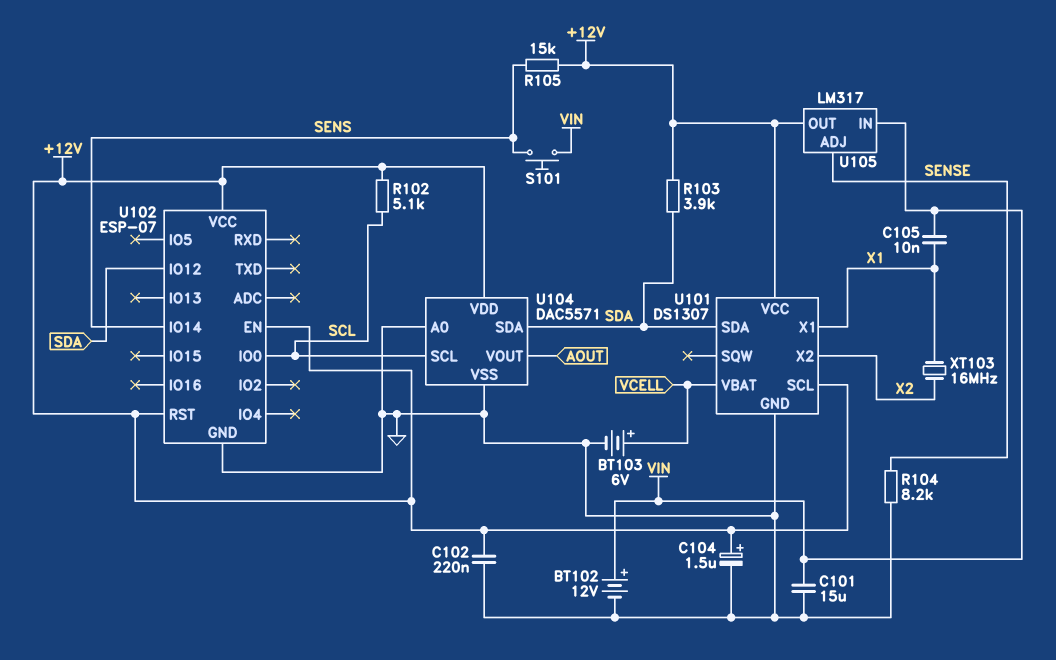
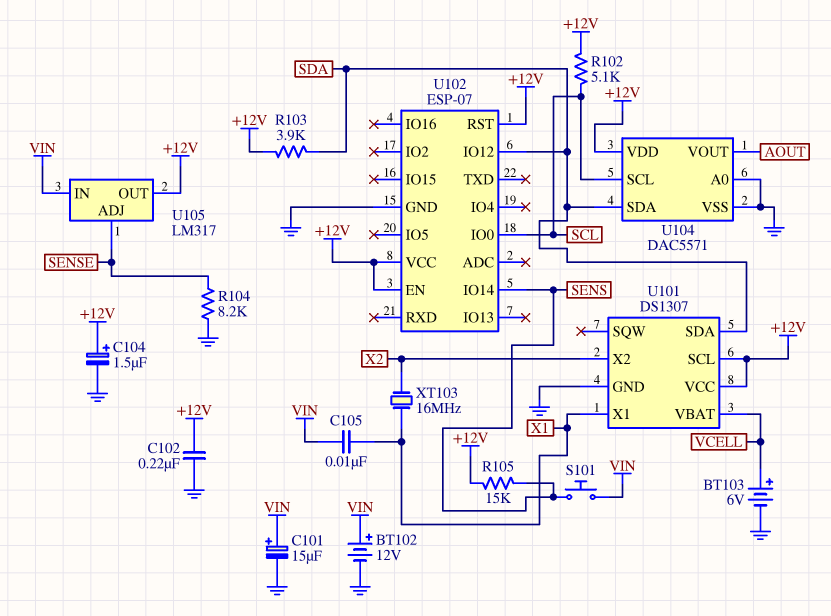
C101: 15uF (GND, VIN) -> 15uF (plus VIN, minus GND)

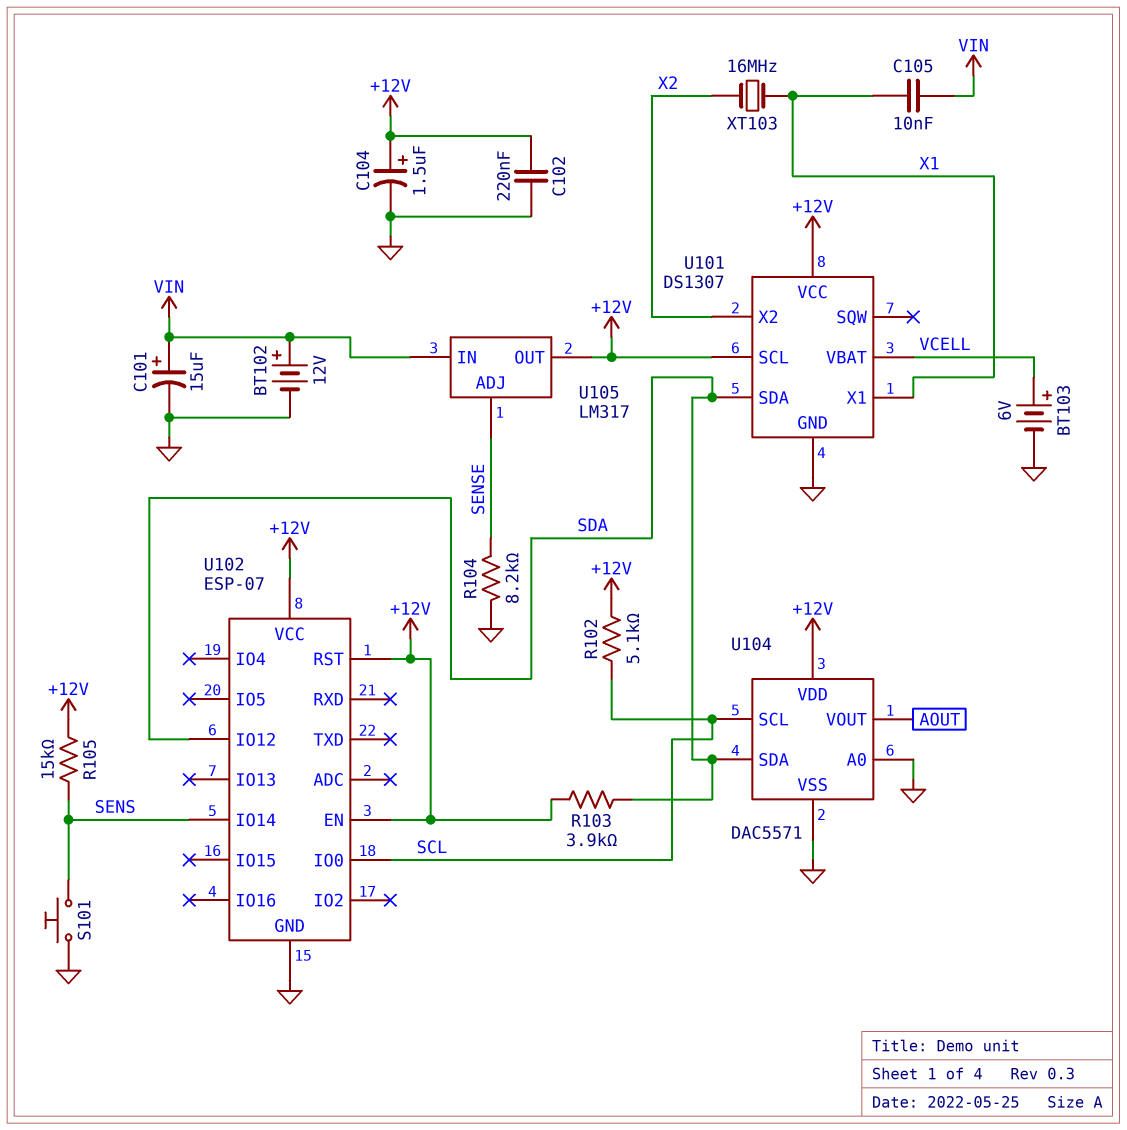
S101: button (SENS, VIN) -> button (GND, SENS)

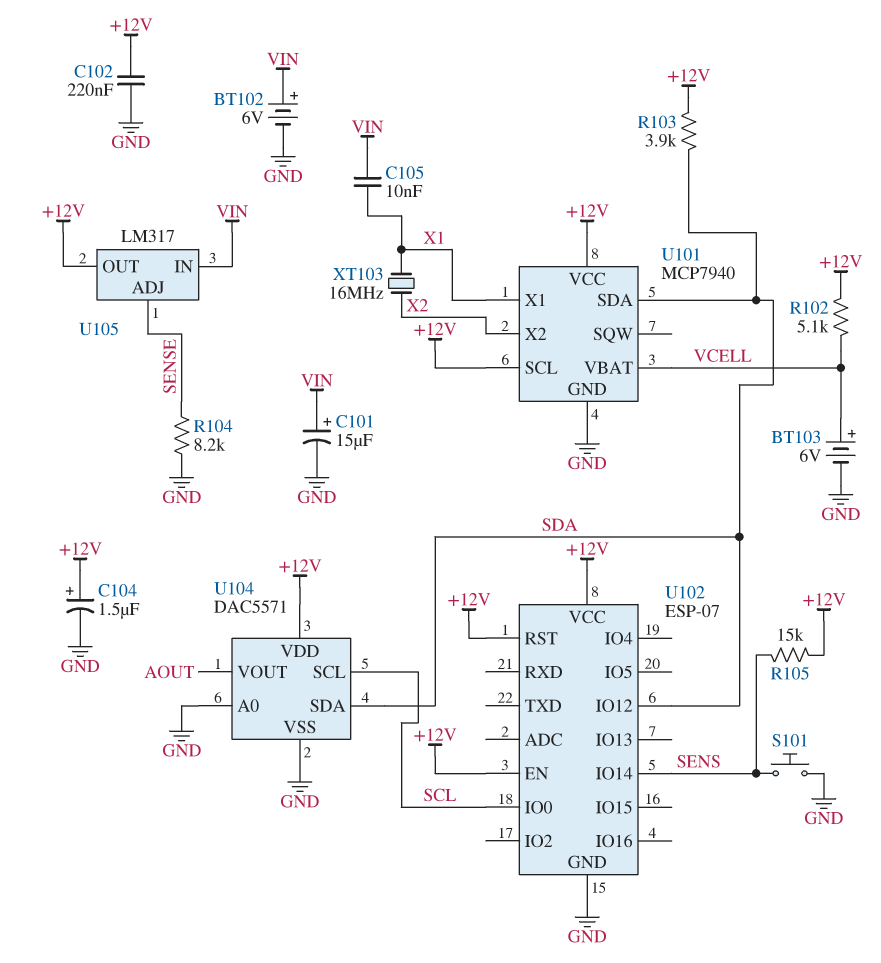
BT102: 12V (plus VIN, minus GND) -> 6V (plus VIN, minus GND)
R102: 5.1k (+12V, SCL) -> 5.1k (+12V, VCELL)
U101: DS1307 -> MCP7940

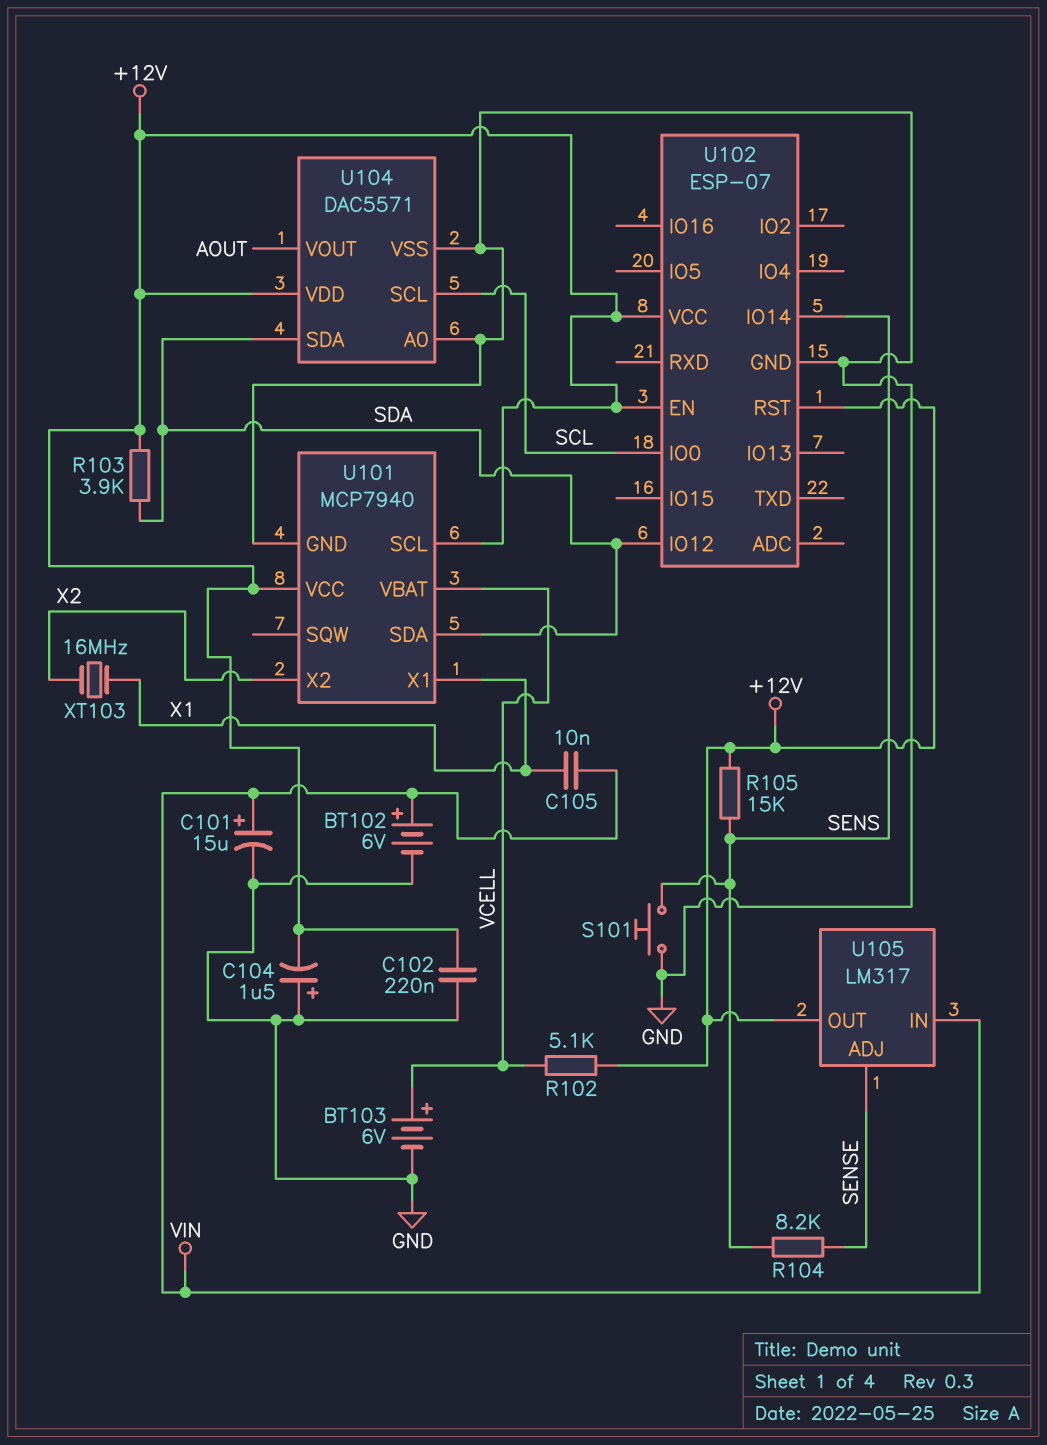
C104: 1.5uF (plus +12V, minus GND) -> 1.5uF (plus GND, minus +12V)
R104: 8.2k (GND, SENSE) -> 8.2k (SENS, SENSE)

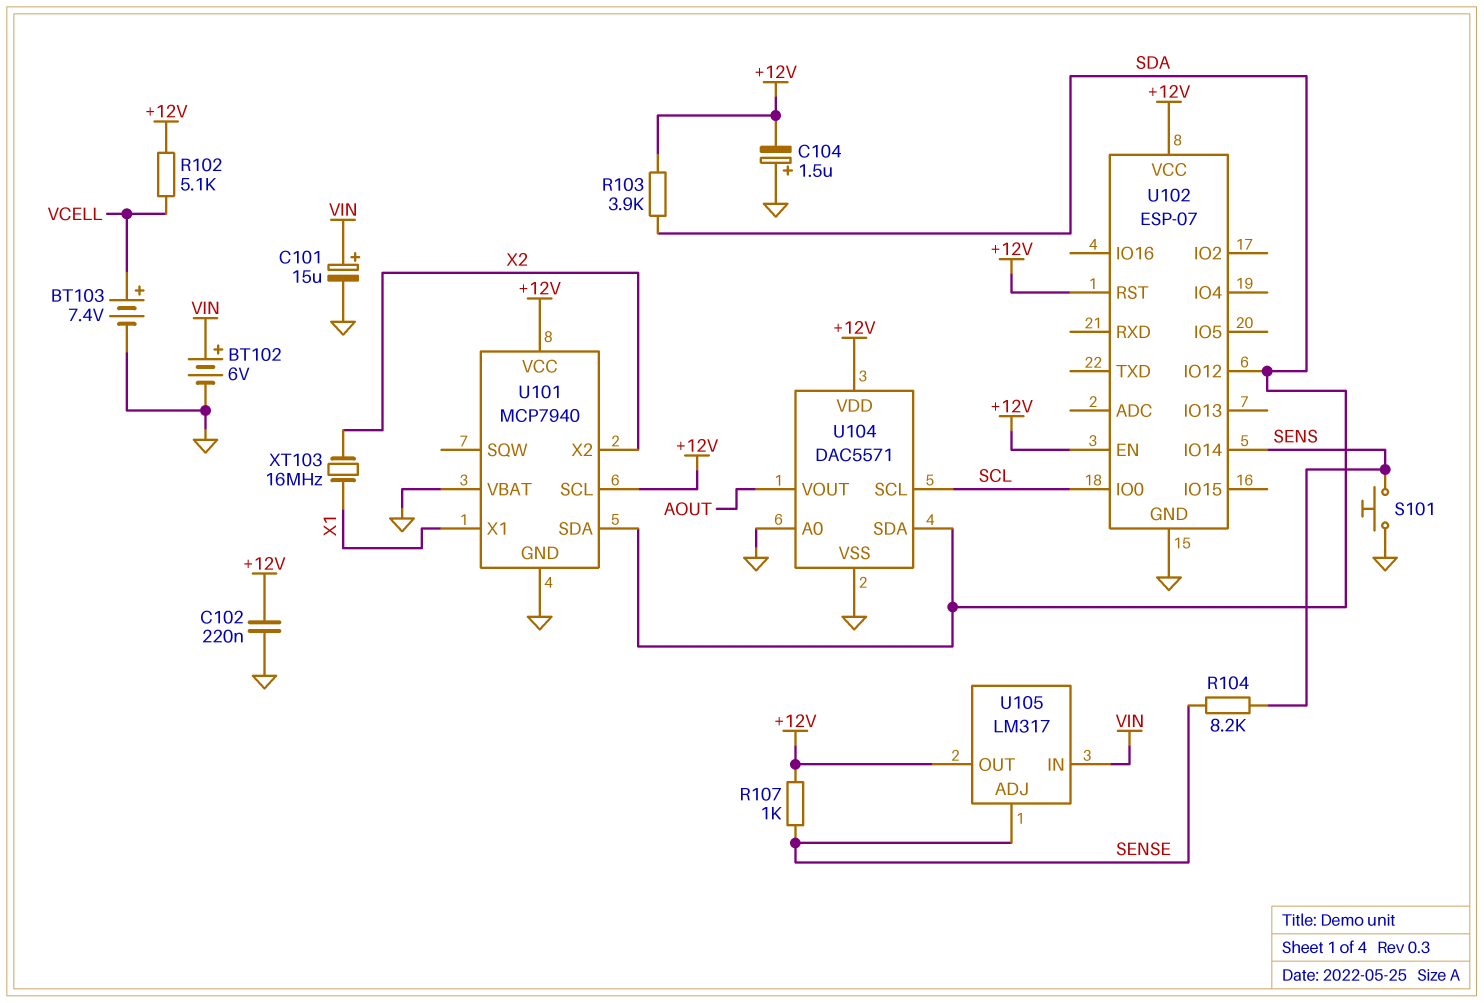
BT103: 6V (plus VCELL, minus GND) -> 7.4V (plus VCELL, minus GND)
C105: 10nF (VIN, X1) -> none
R105: 15k (+12V, SENS) -> none
R107: none -> 1k (+12V, SENSE)
U101 pin VBAT: VCELL -> GND

